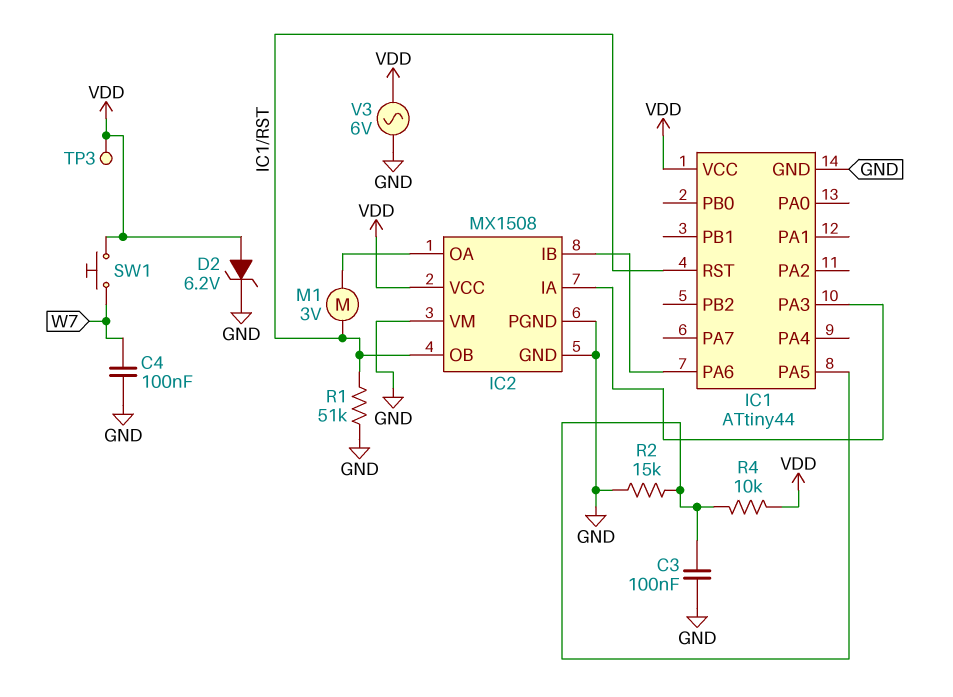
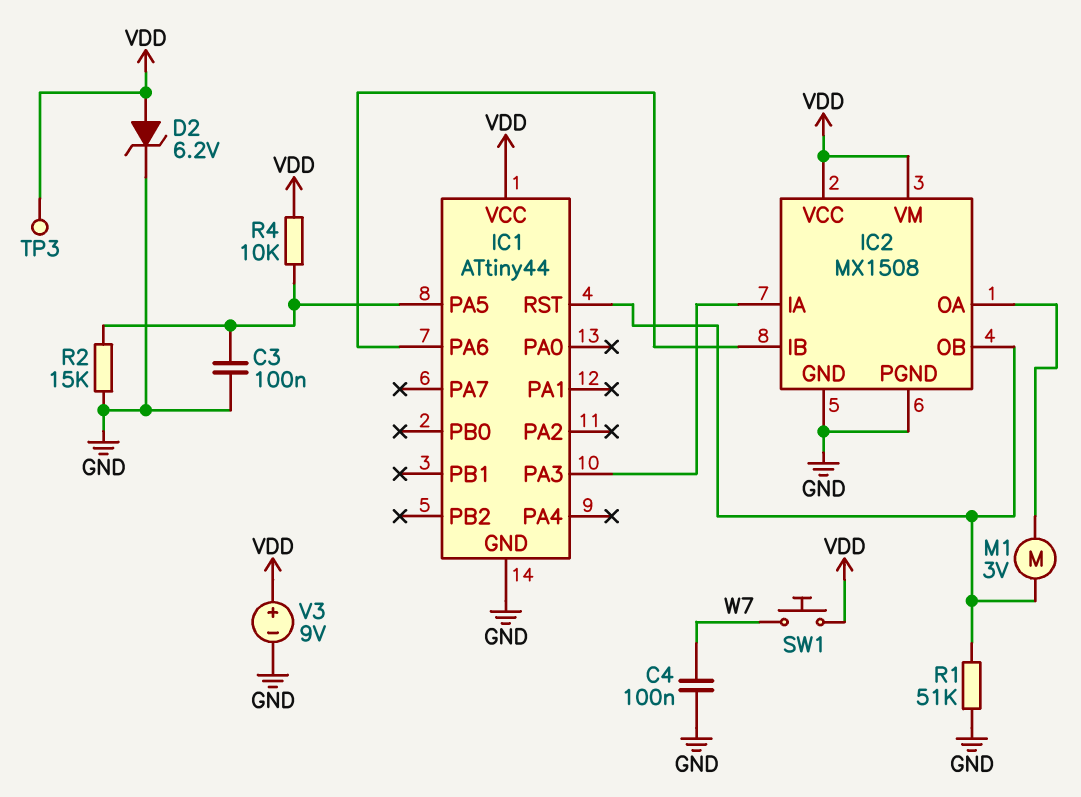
IC2 pin VM: GND -> VDD
V3: AC 6V (GND, VDD) -> 9V (plus VDD, minus GND)

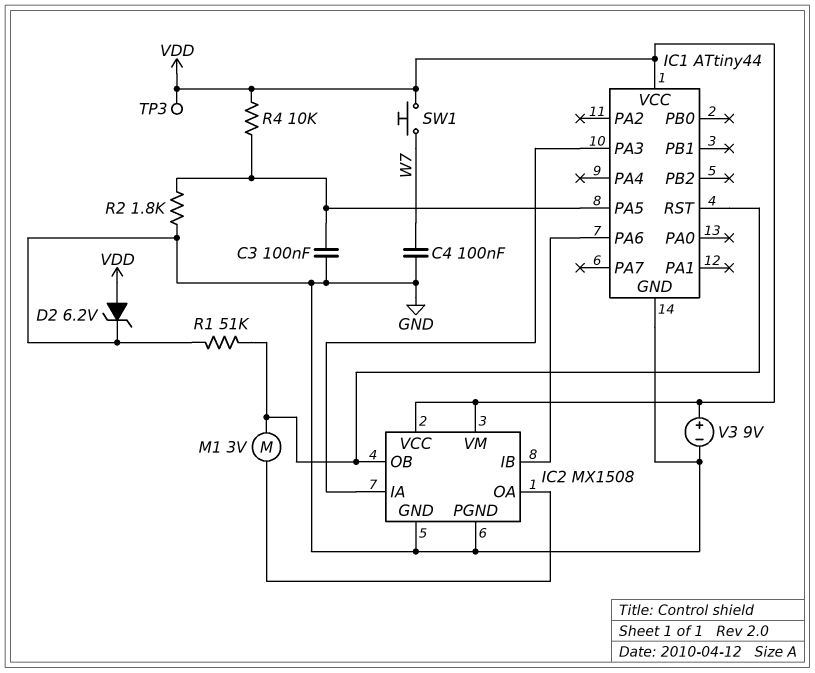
R2: 15k (GND, IC1/PA5) -> 1.8k (GND, IC1/PA5)

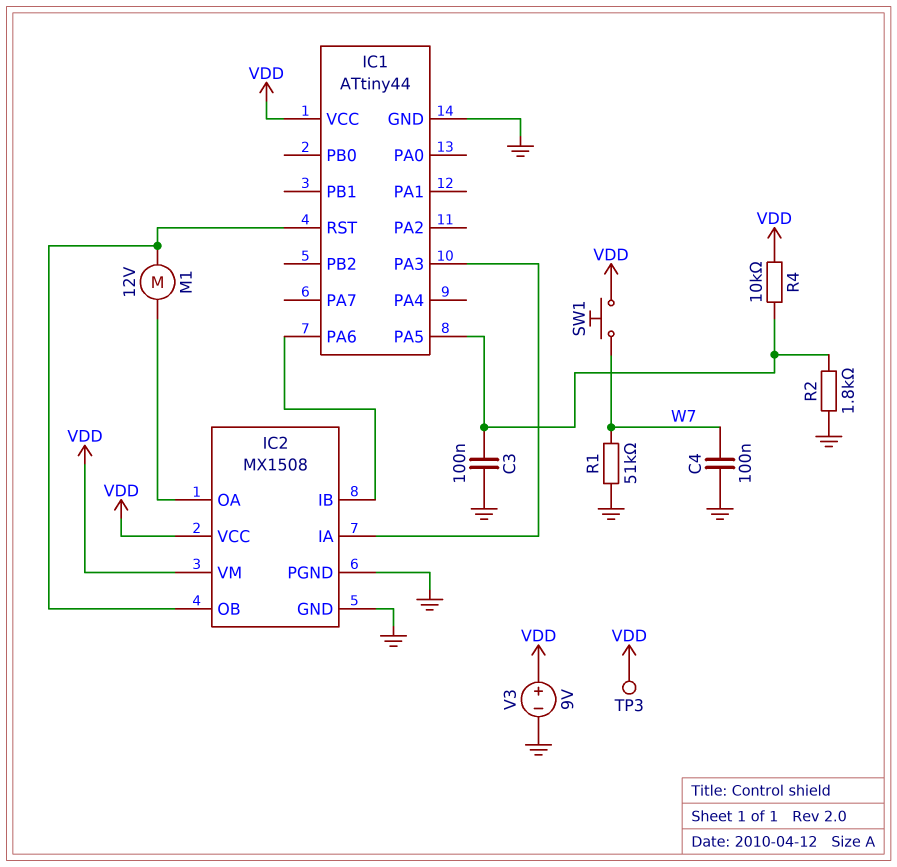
D2: zener 6.2V (A VDD, K GND) -> none
M1: motor 3V (IC1/RST, IC2/OA) -> motor 12V (IC1/RST, IC2/OA)
R1: 51k (GND, IC1/RST) -> 51k (GND, W7)

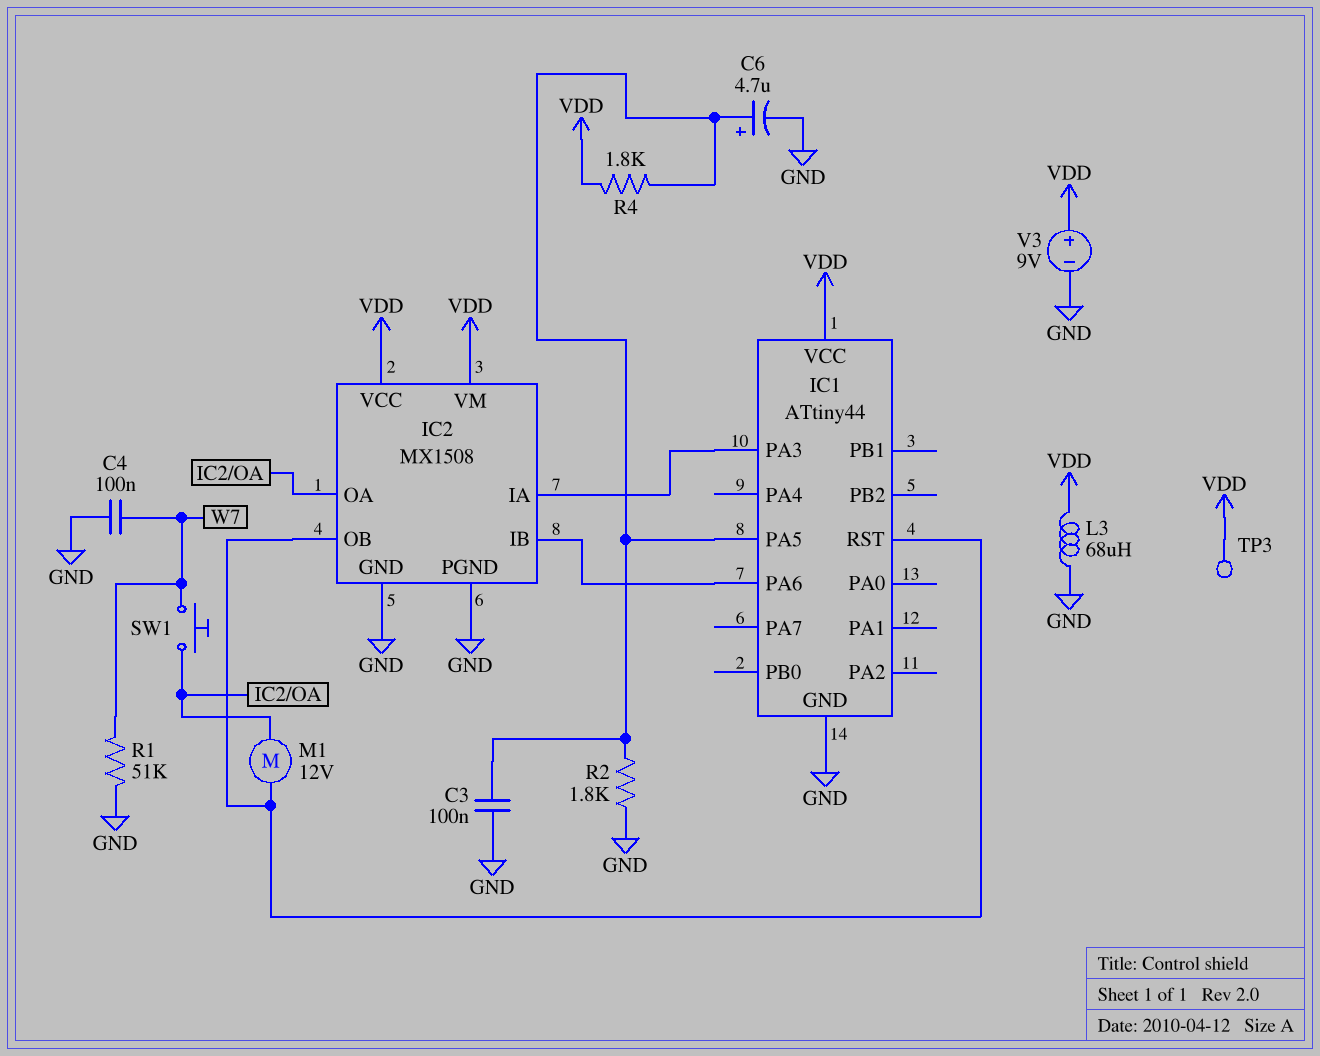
C6: none -> 4.7uF (plus IC1/PA5, minus GND)
L3: none -> 68uH (GND, VDD)
R4: 10k (IC1/PA5, VDD) -> 1.8k (IC1/PA5, VDD)
SW1: button (VDD, W7) -> button (IC2/OA, W7)

